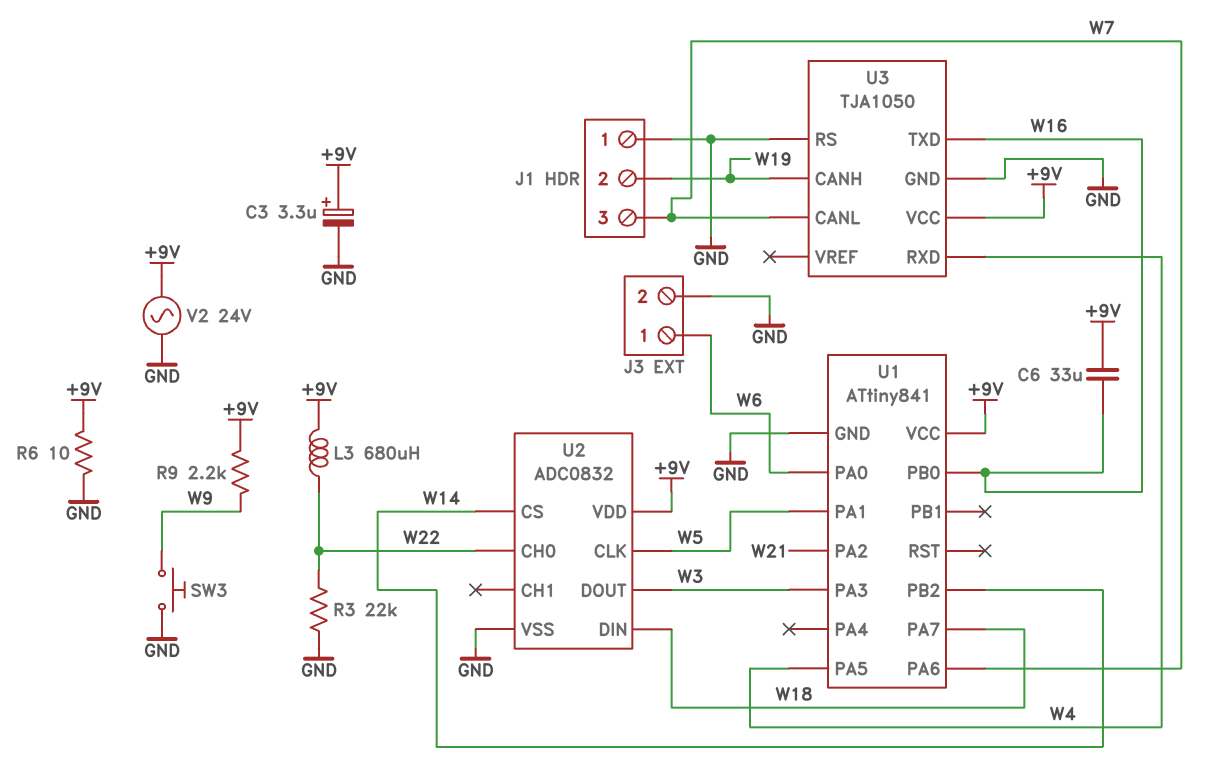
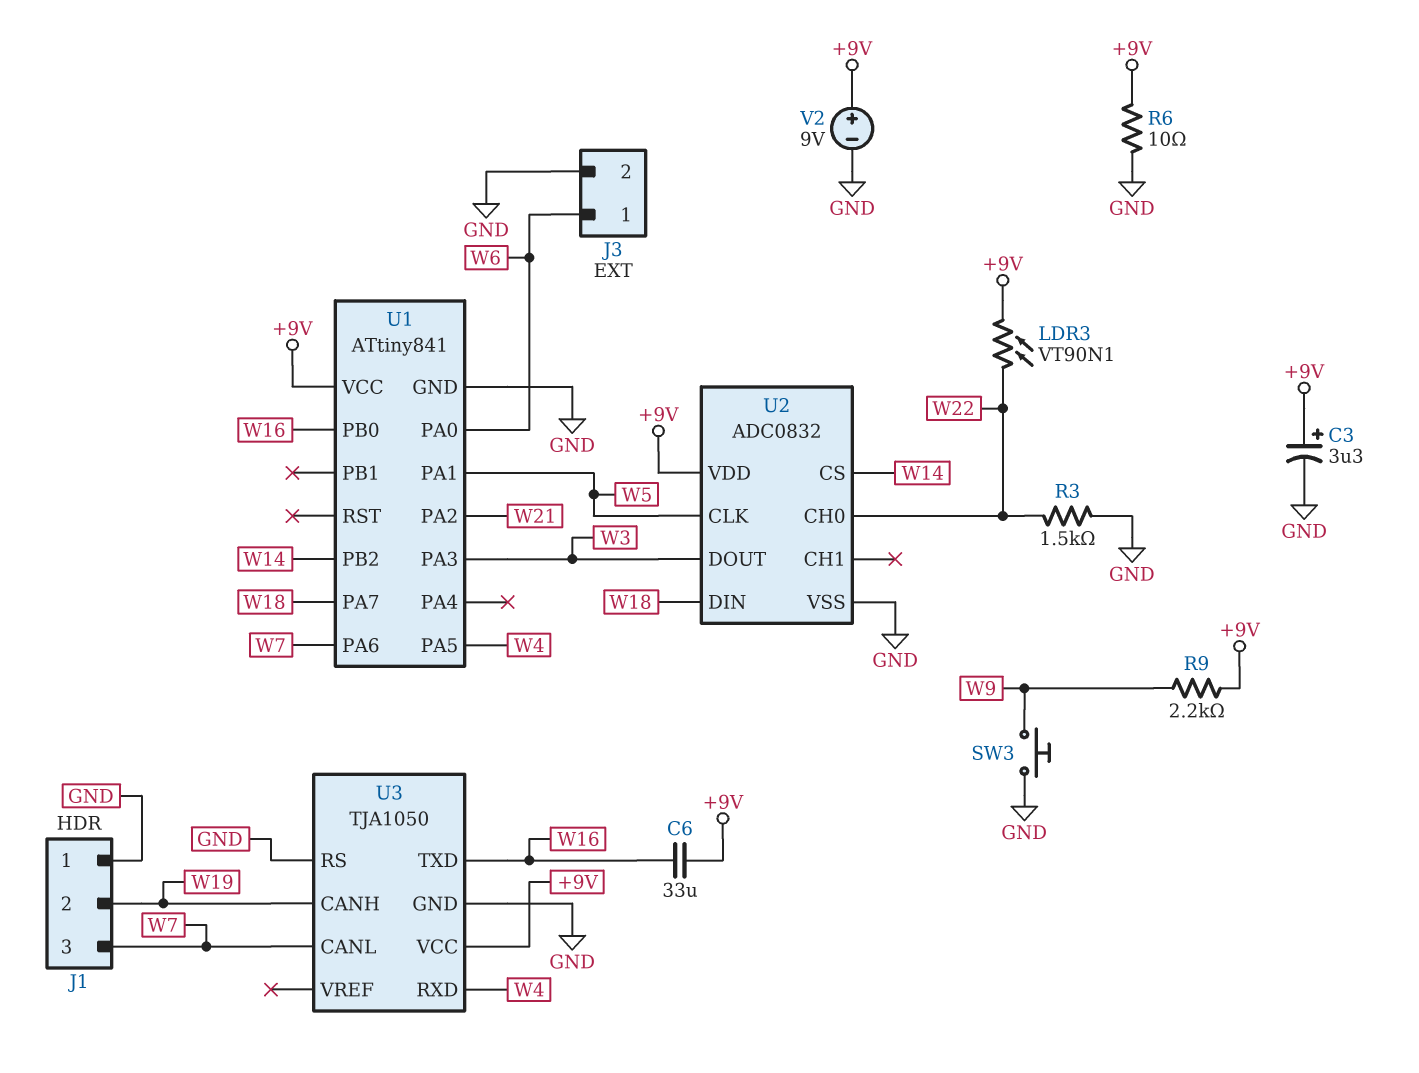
L3: 680uH (+9V, W22) -> none
LDR3: none -> VT90N1 (+9V, W22)
R3: 22k (GND, W22) -> 1.5k (GND, W22)
V2: AC 24V (+9V, GND) -> 9V (plus +9V, minus GND)

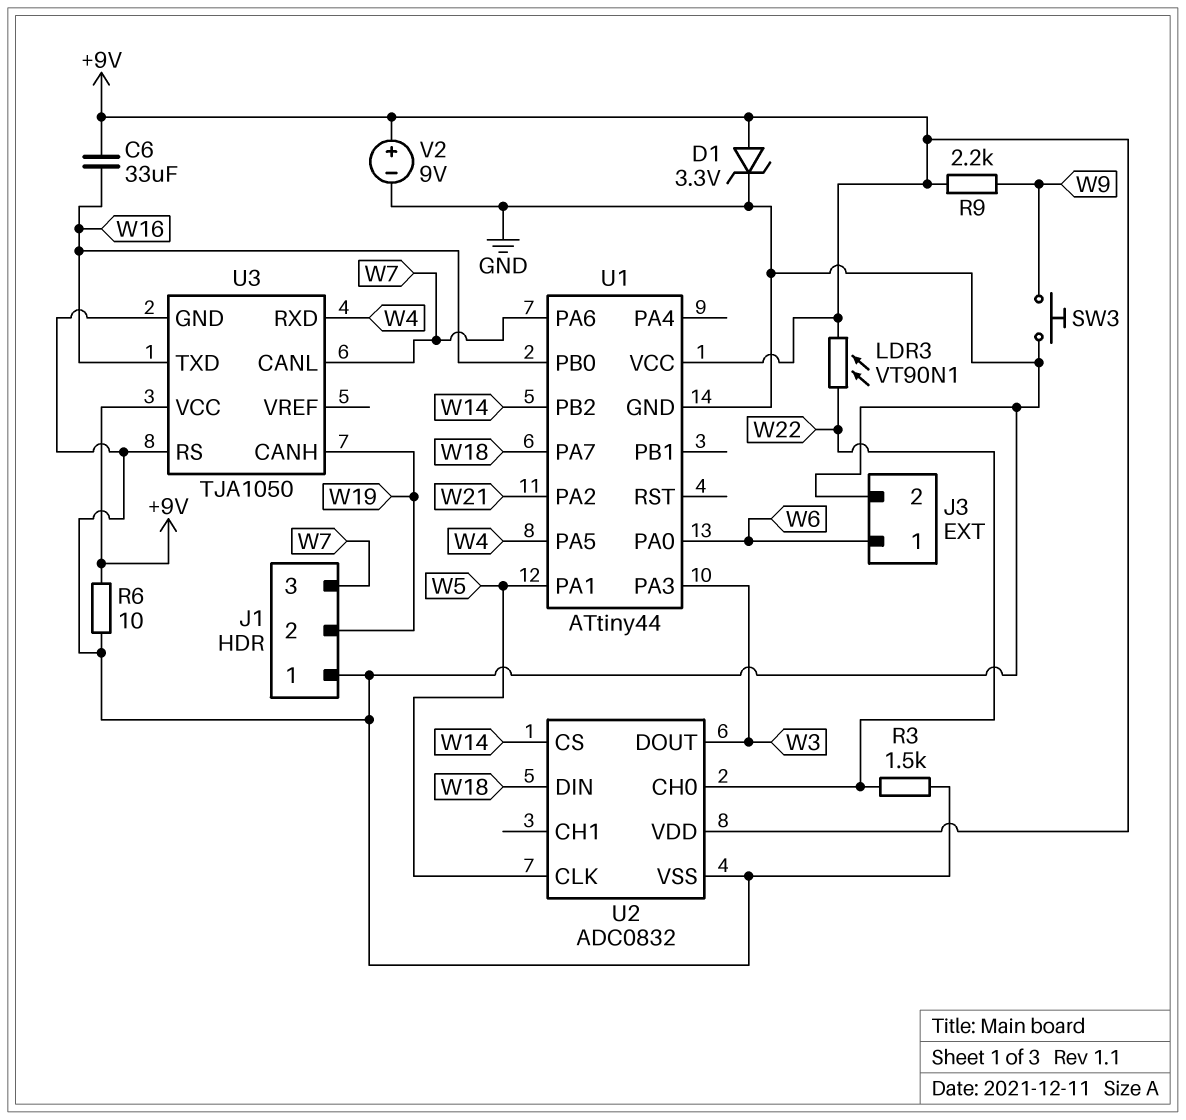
C3: 3.3uF (plus +9V, minus GND) -> none
D1: none -> zener 3.3V (A +9V, K GND)
U1: ATtiny841 -> ATtiny44

